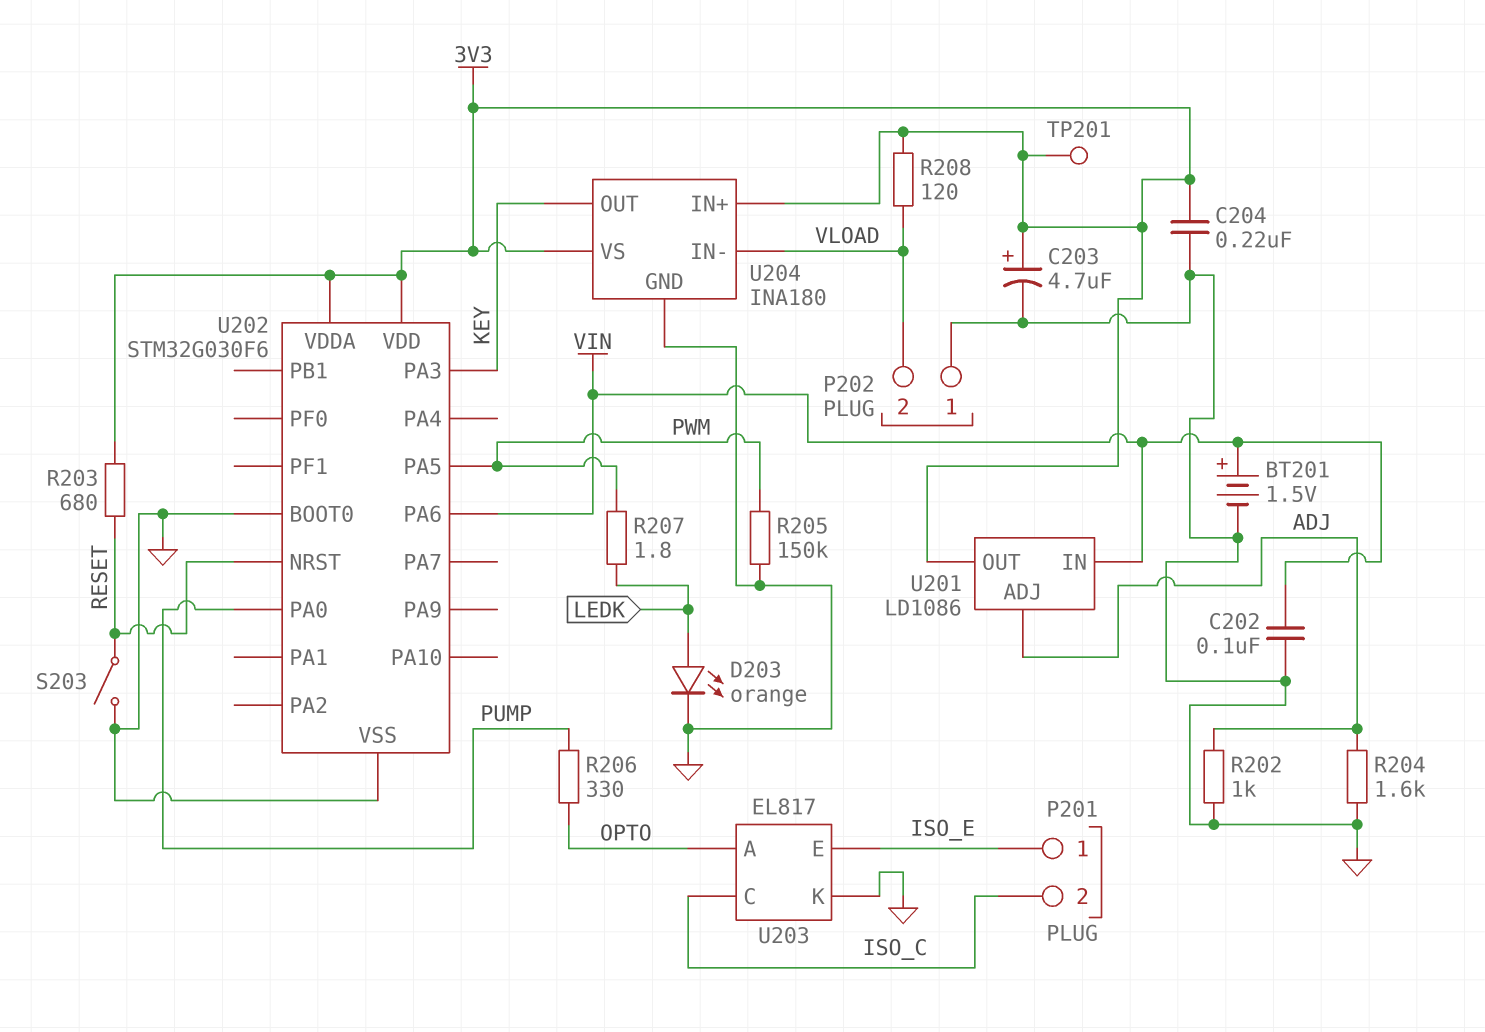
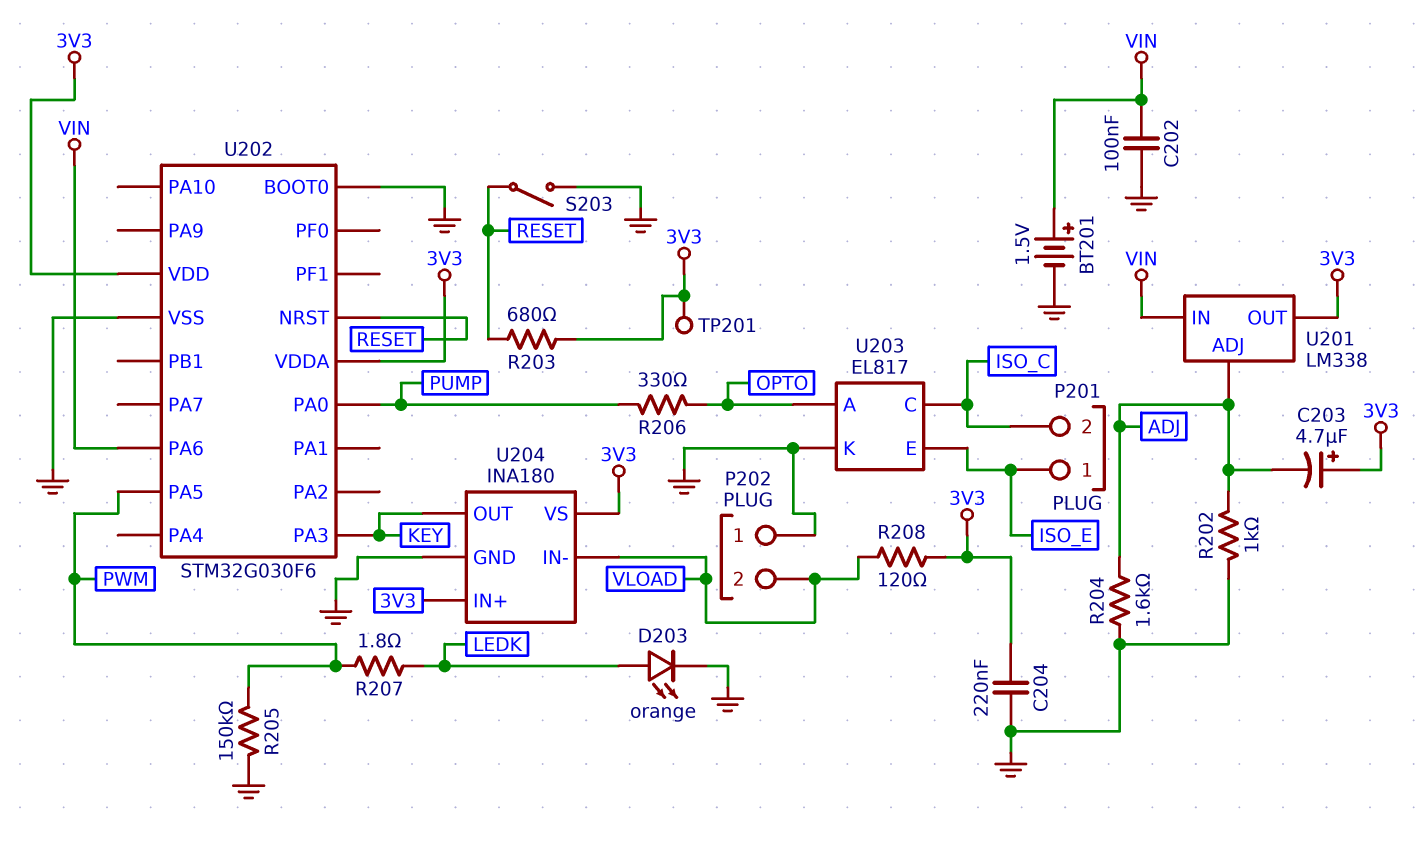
C203: 4.7uF (plus 3V3, minus GND) -> 4.7uF (plus 3V3, minus ADJ)
U201: LD1086 -> LM338

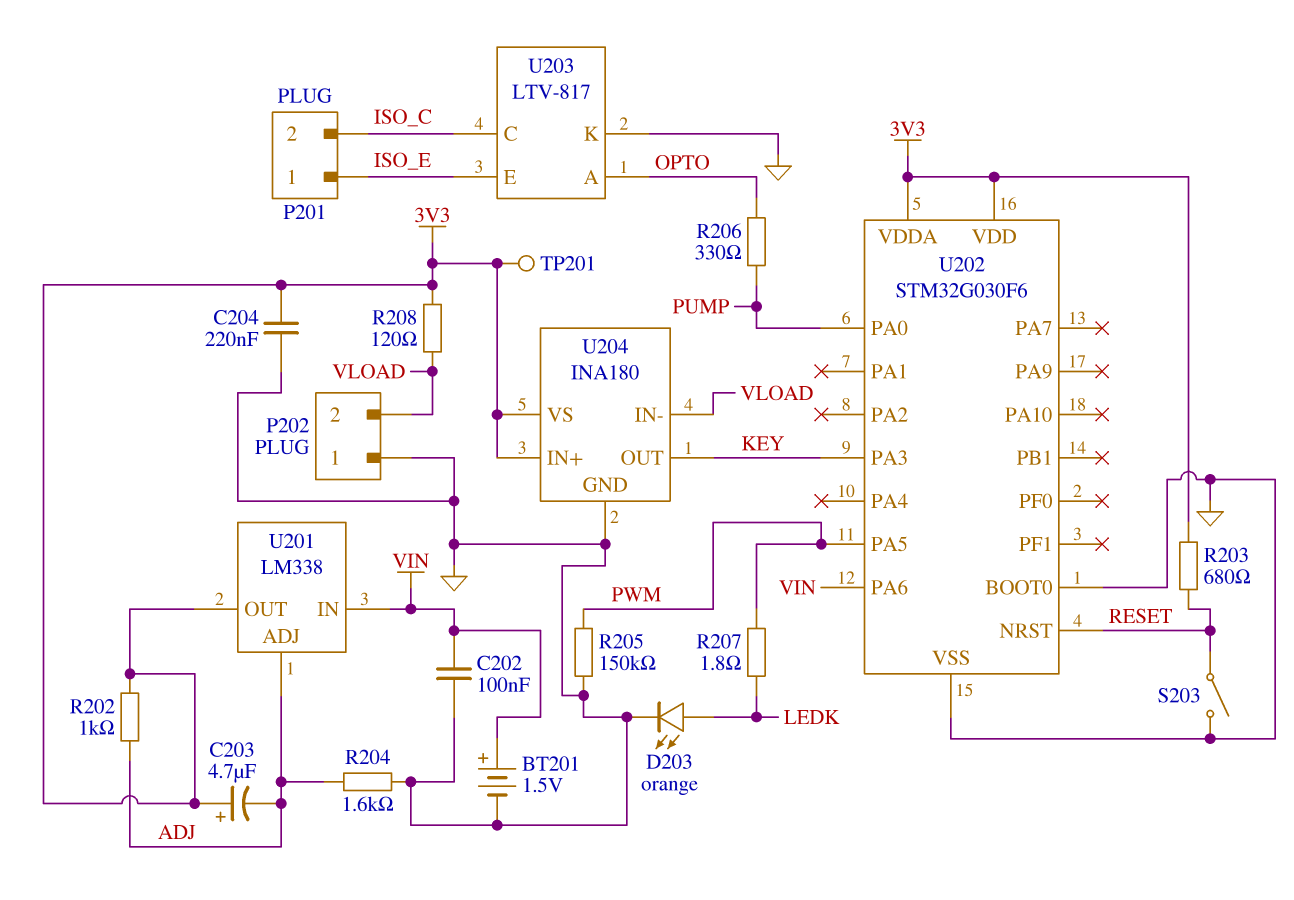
R202: 1k (ADJ, GND) -> 1k (3V3, ADJ)
U203: EL817 -> LTV-817

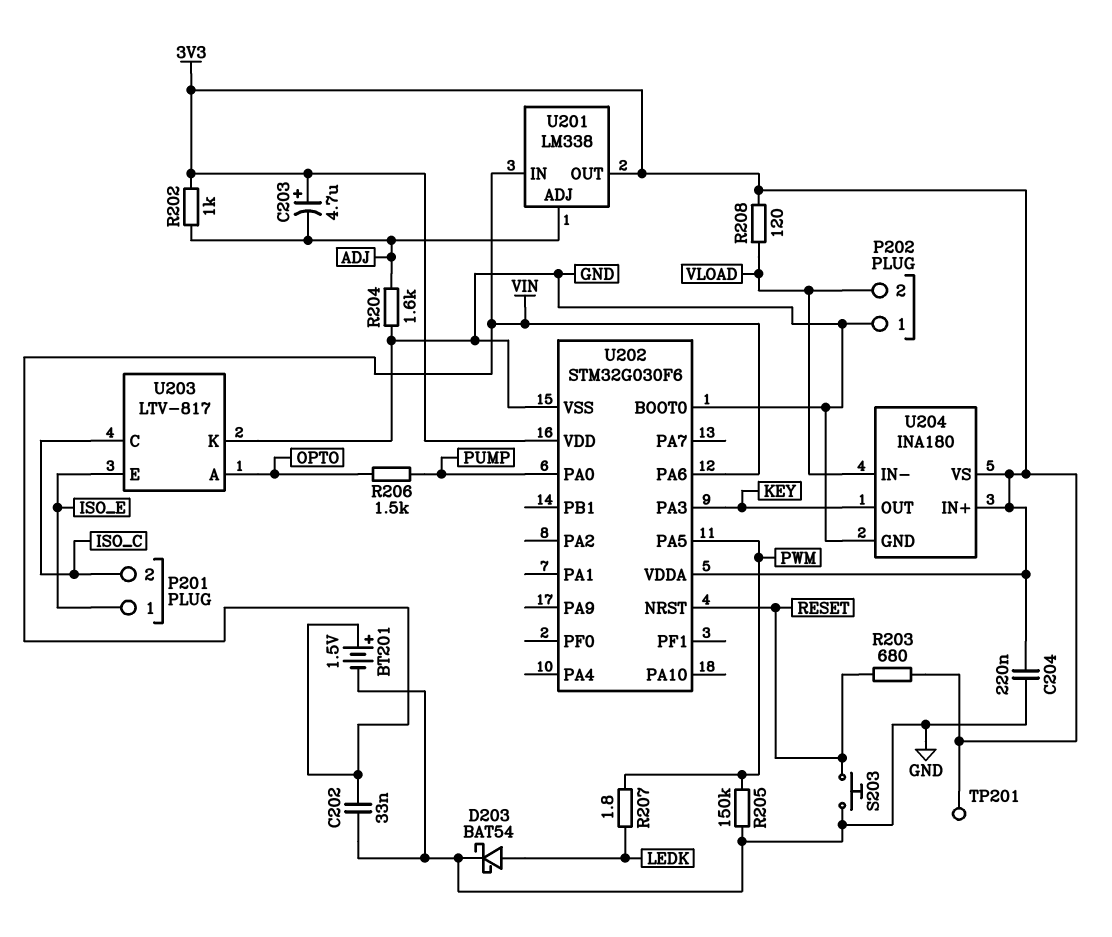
C202: 100nF (GND, VIN) -> 33nF (GND, VIN)
D203: LED orange (A LEDK, K GND) -> schottky BAT54 (A LEDK, K GND)
R206: 330 (OPTO, PUMP) -> 1.5k (OPTO, PUMP)
S203: switch (GND, RESET) -> button (GND, RESET)

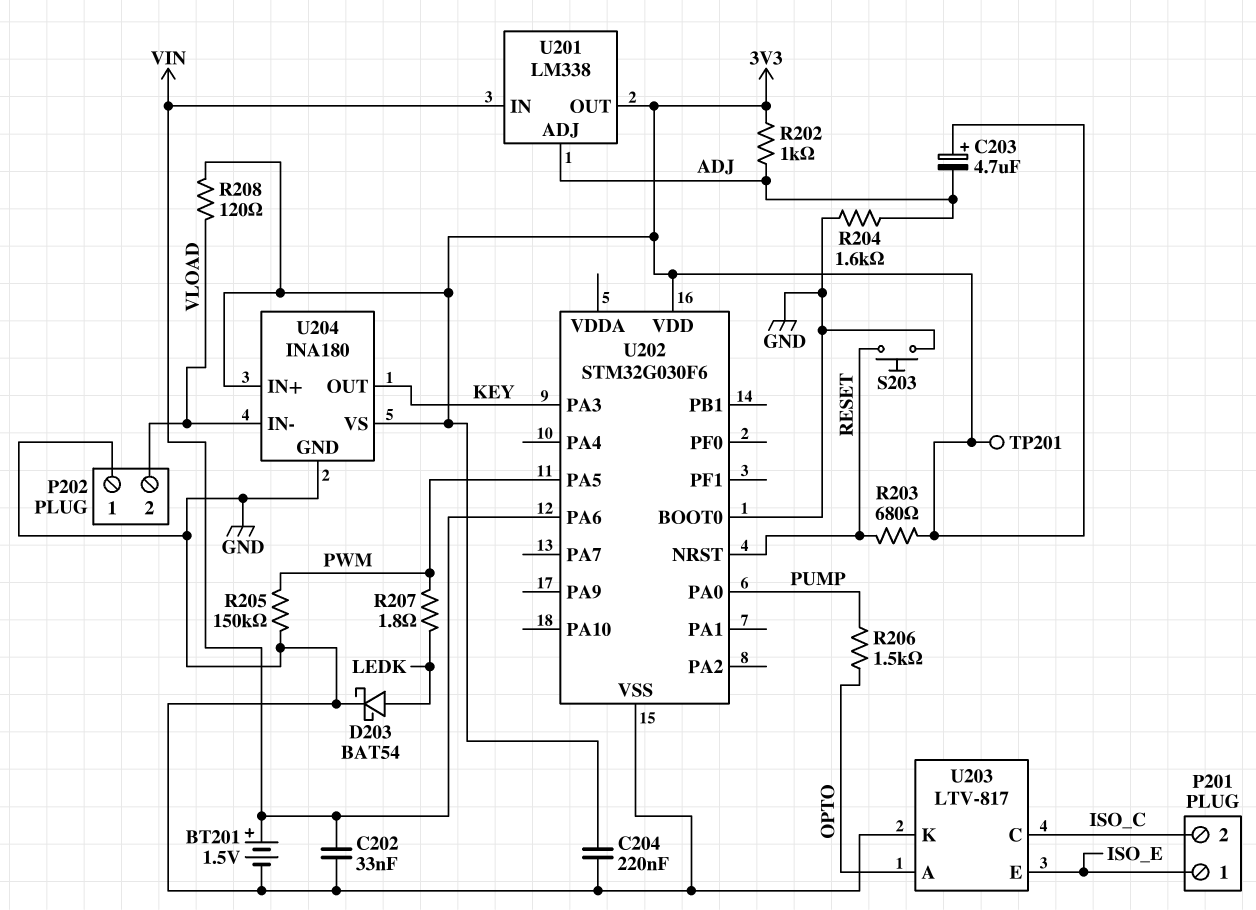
U202 pin VDDA: 3V3 -> none

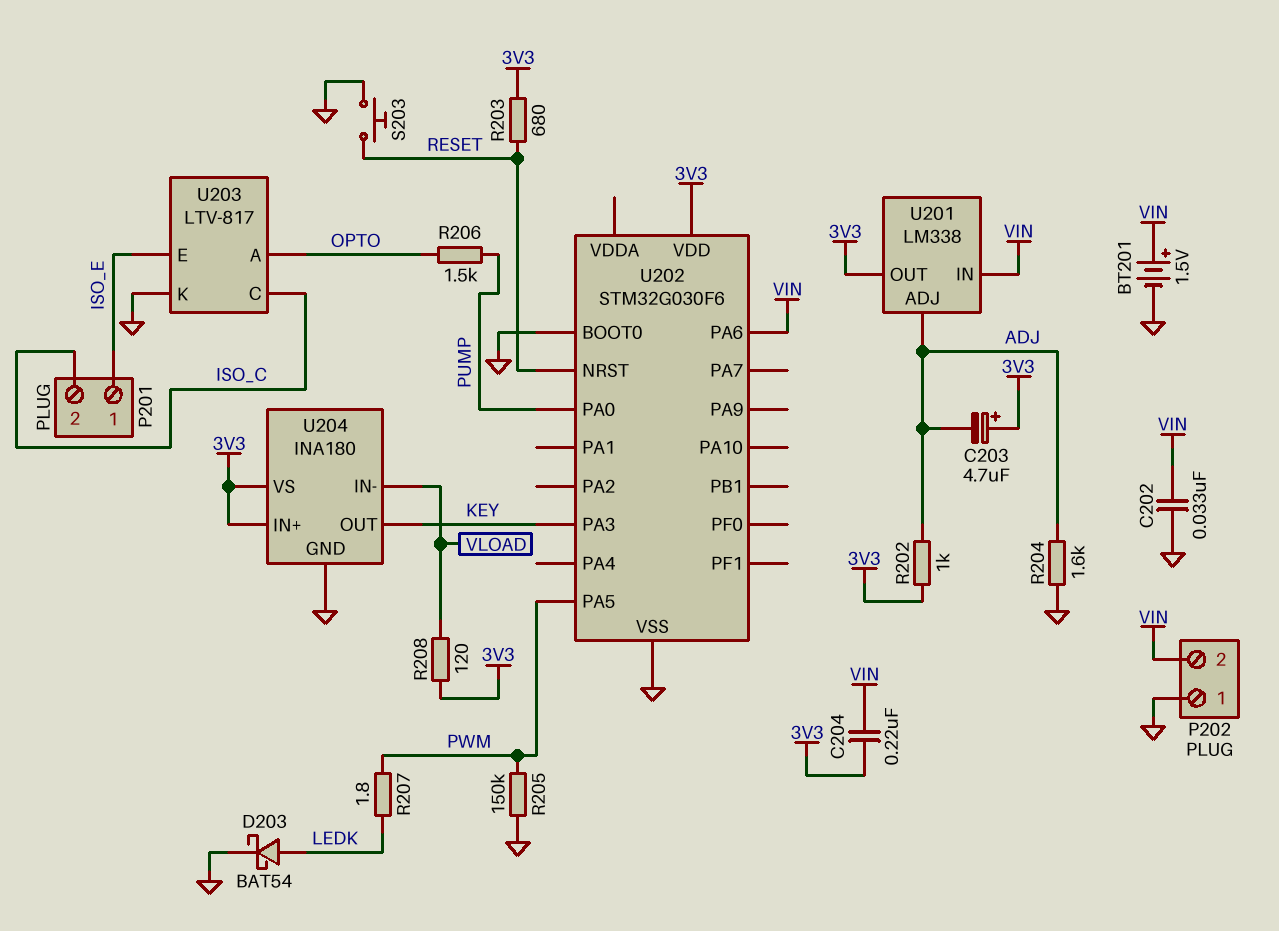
C204: 220nF (3V3, GND) -> 220nF (3V3, VIN)
P202 pin 2: VLOAD -> VIN
TP201: test point (3V3) -> none

